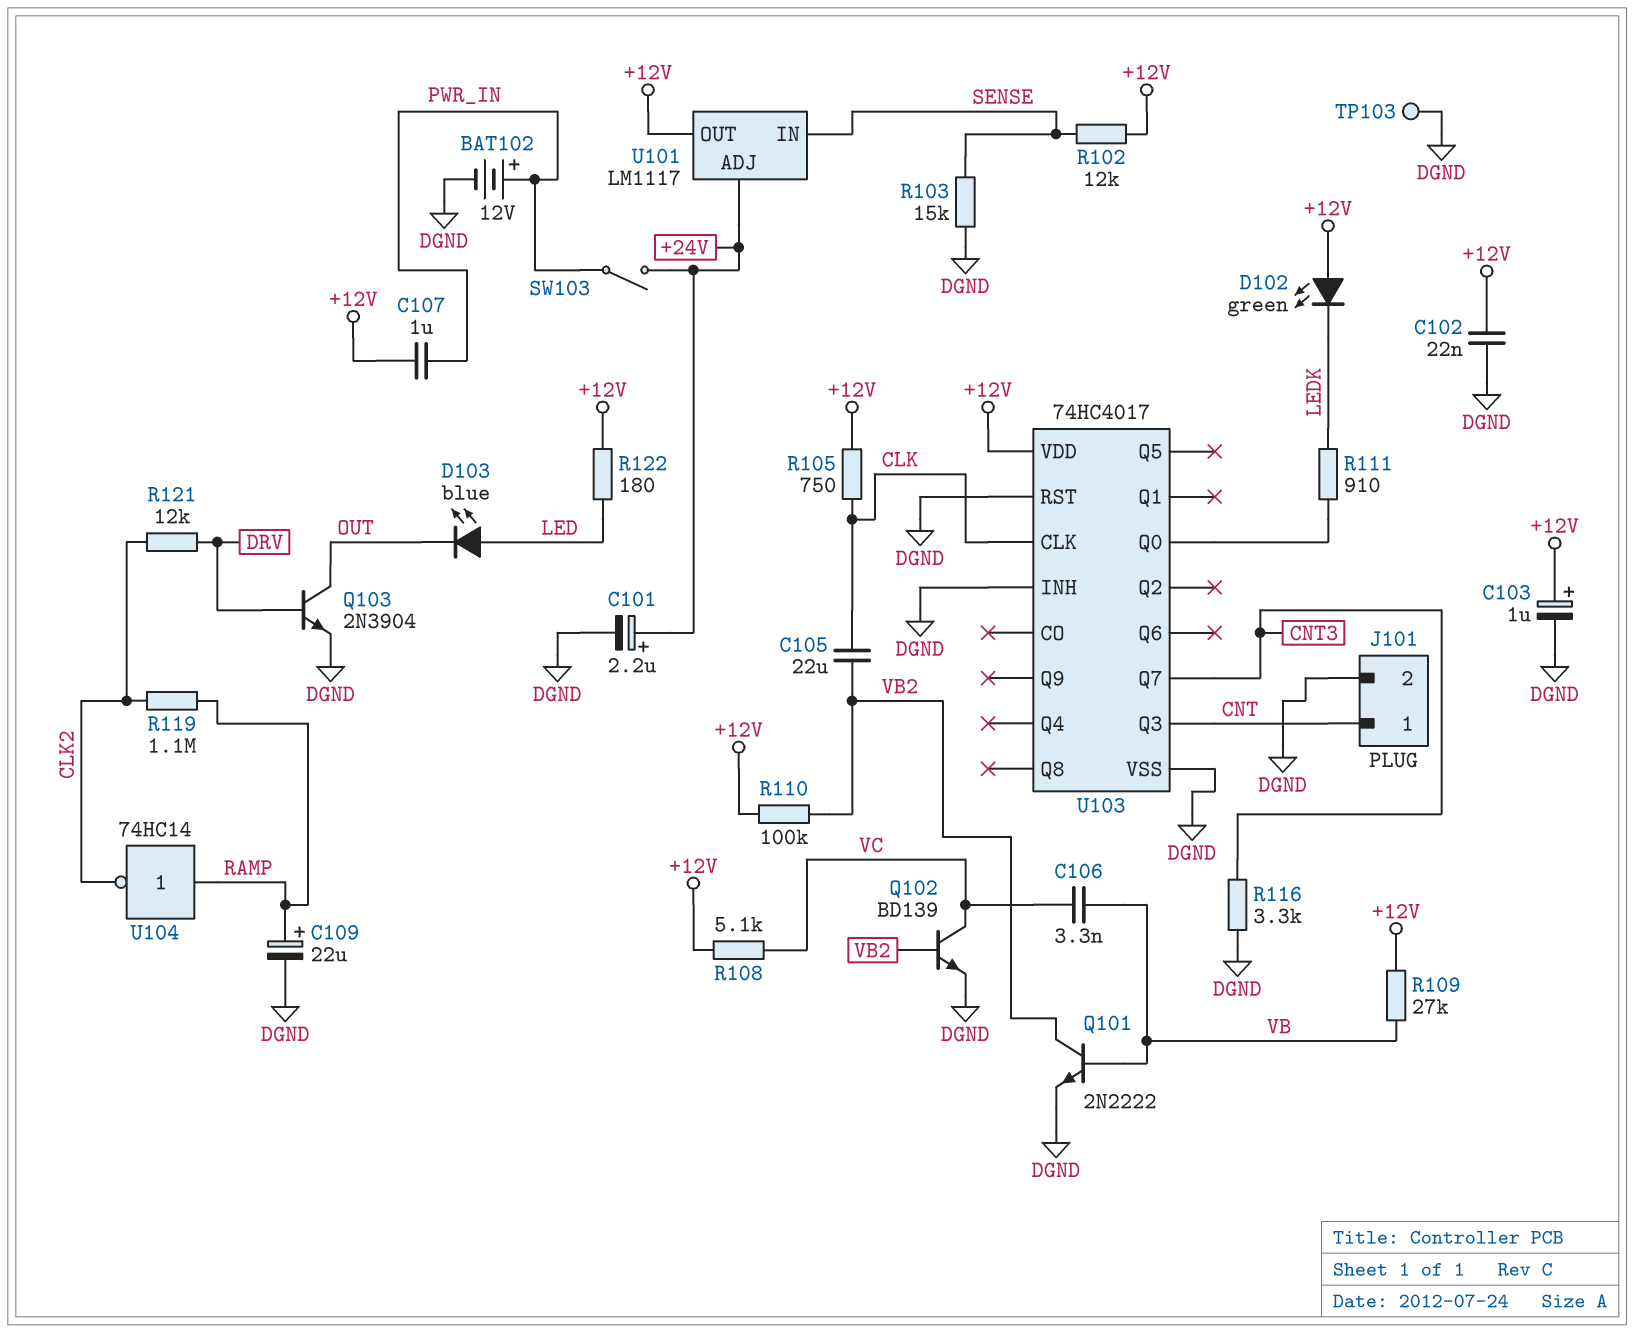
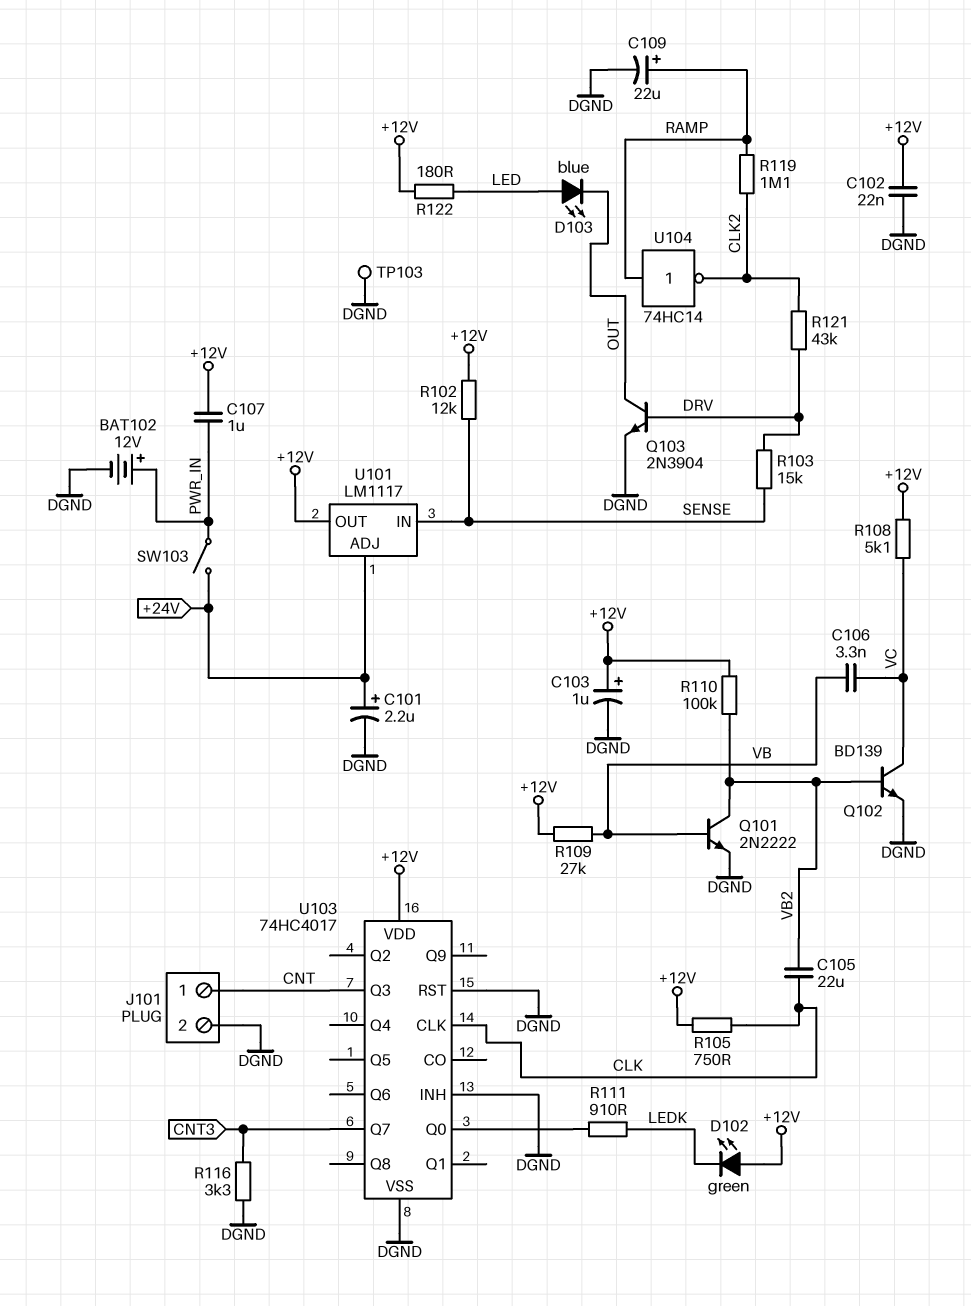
R103: 15k (DGND, SENSE) -> 15k (DRV, SENSE)
R121: 12k (CLK2, DRV) -> 43k (CLK2, DRV)

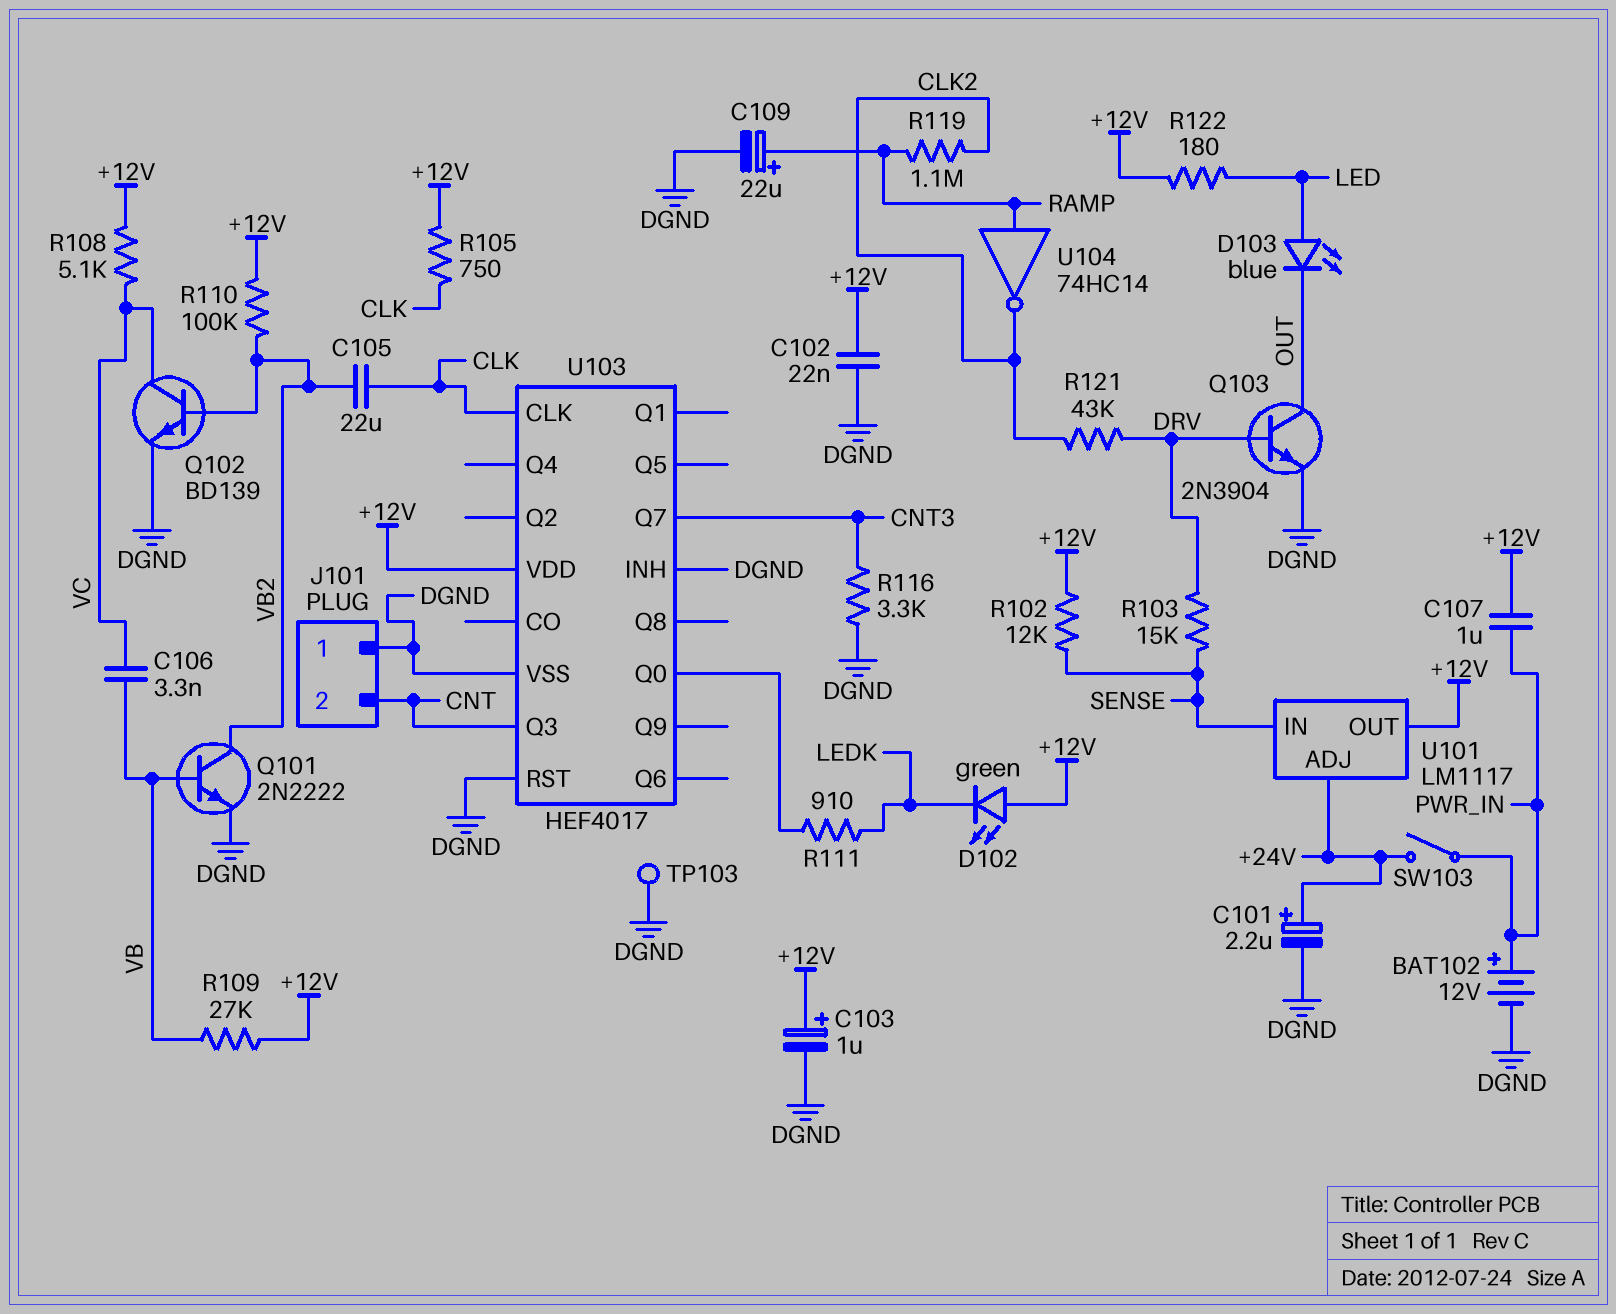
J101 pin 1: CNT -> DGND
J101 pin 2: DGND -> CNT
U103: 74HC4017 -> HEF4017

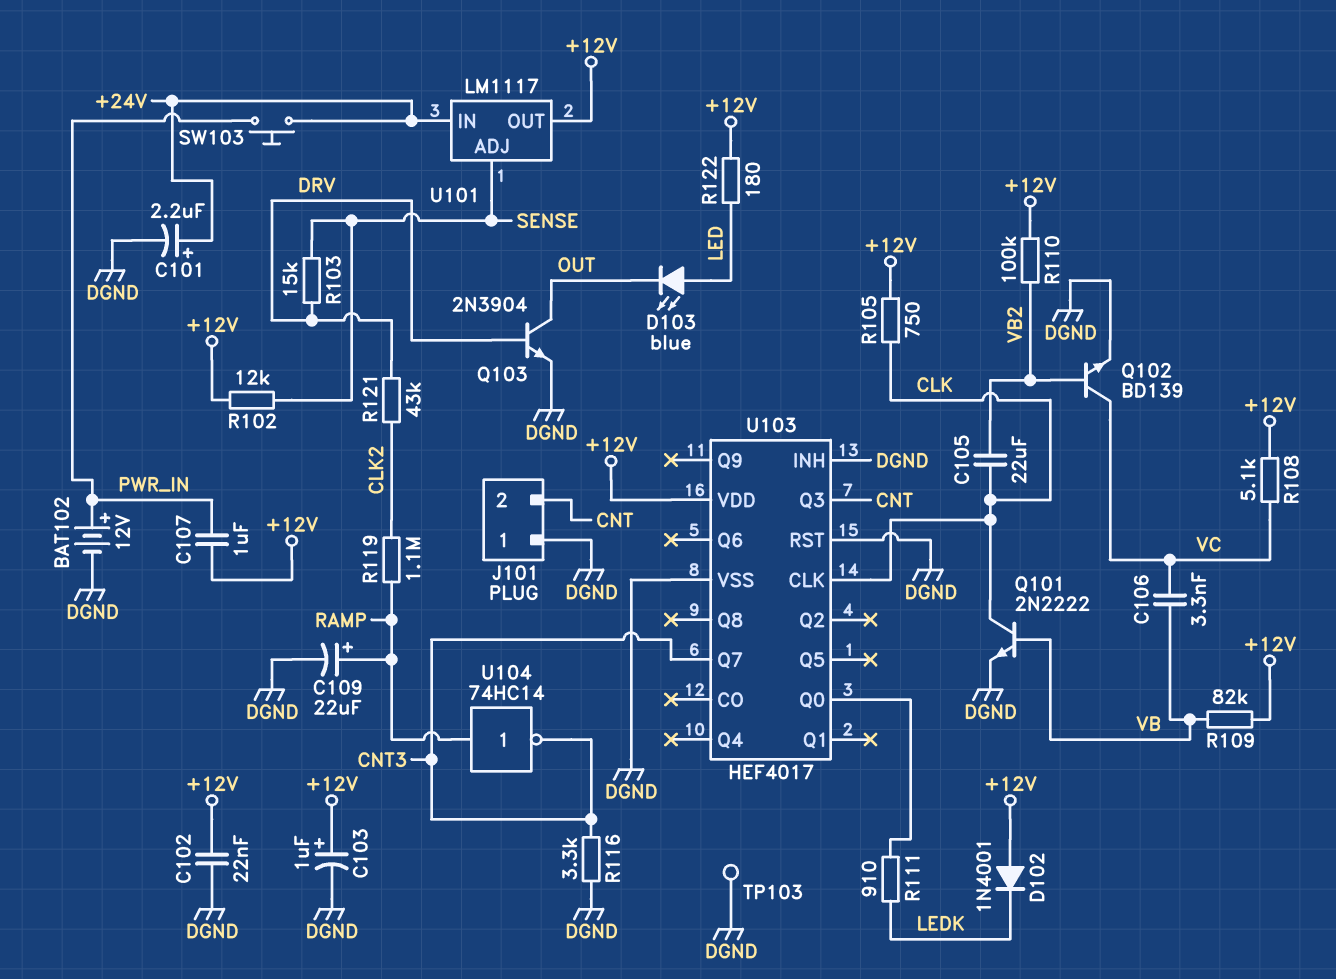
D102: LED green (A +12V, K LEDK) -> diode 1N4001 (A +12V, K LEDK)
Q101: NPN 2N2222 (B VB, C VB2, E DGND) -> NPN 2N2222 (B VB, C CLK, E DGND)
R109: 27k (+12V, VB) -> 82k (+12V, VB)
SW103: switch (+24V, PWR_IN) -> button (+24V, PWR_IN)
U101 pin ADJ: +24V -> SENSE
U101 pin IN: SENSE -> +24V
U104: NOT 74HC14 (in RAMP, out CLK2) -> NOT 74HC14 (in RAMP, out CNT3)

